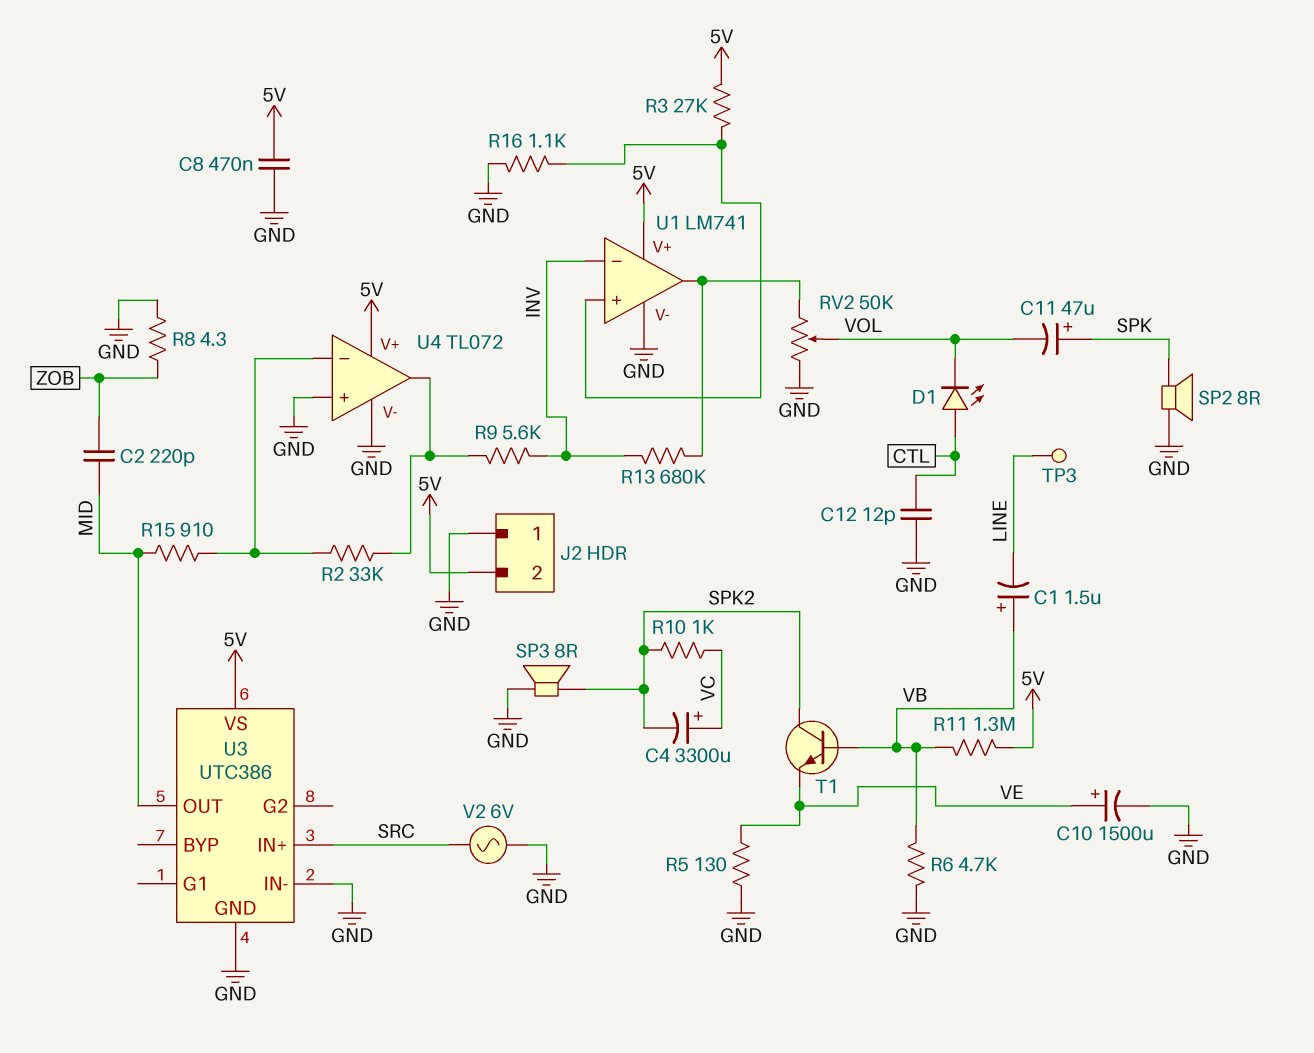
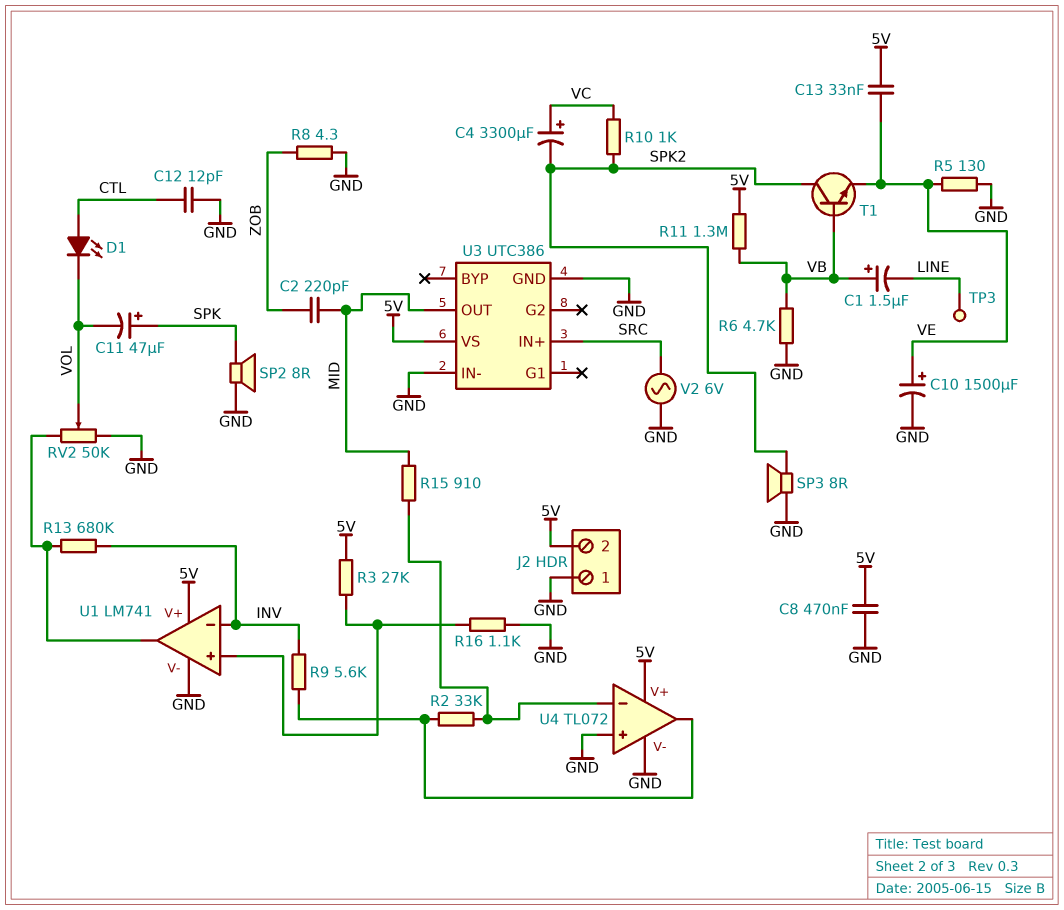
C13: none -> 33nF (5V, VE)

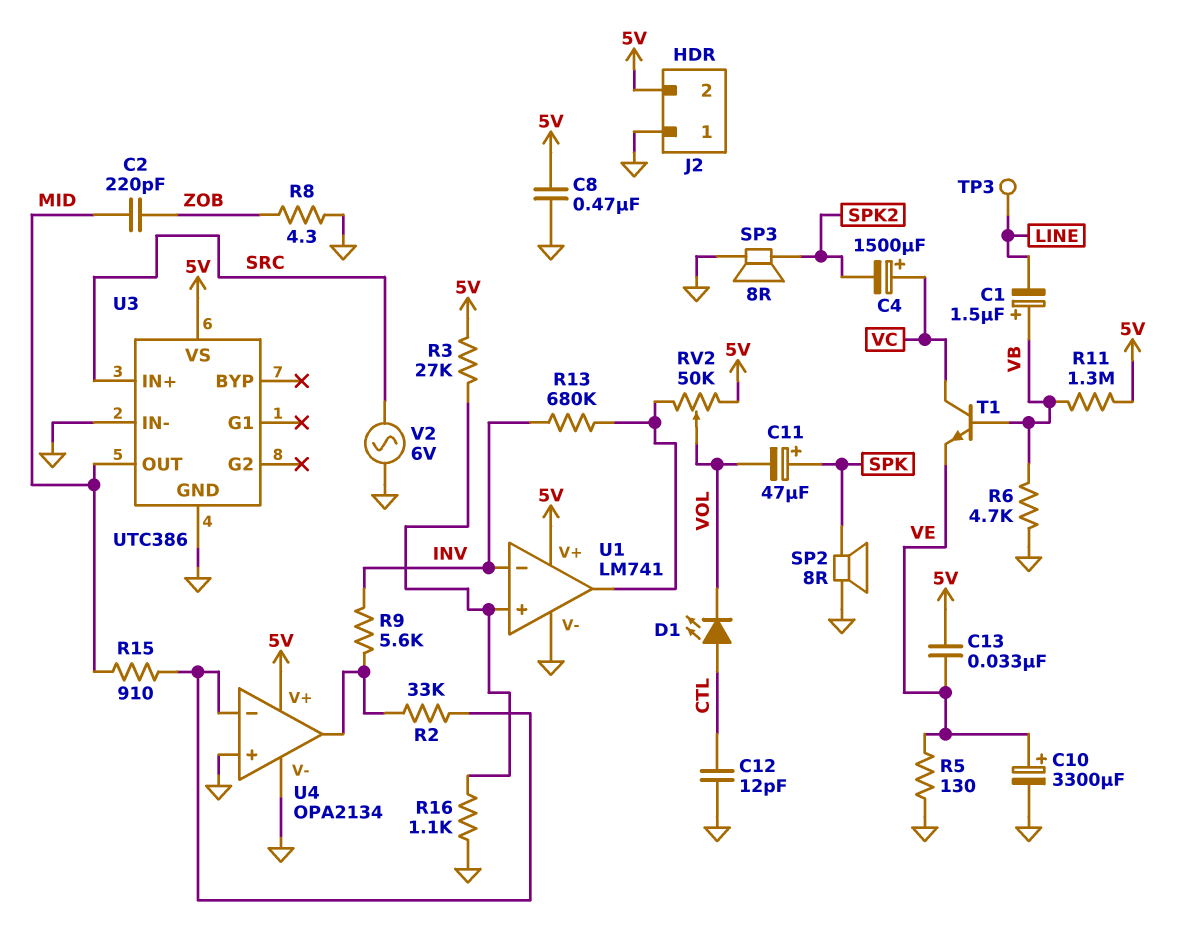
C4: 3300uF (plus VC, minus SPK2) -> 1500uF (plus VC, minus SPK2)
C10: 1500uF (plus VE, minus GND) -> 3300uF (plus VE, minus GND)
R10: 1k (SPK2, VC) -> none
RV2: 50k (GND, U1/out, wiper VOL) -> 50k (5V, U1/out, wiper VOL)
T1: NPN (B VB, C SPK2, E VE) -> NPN (B VB, C VC, E VE)
U4: TL072 -> OPA2134

